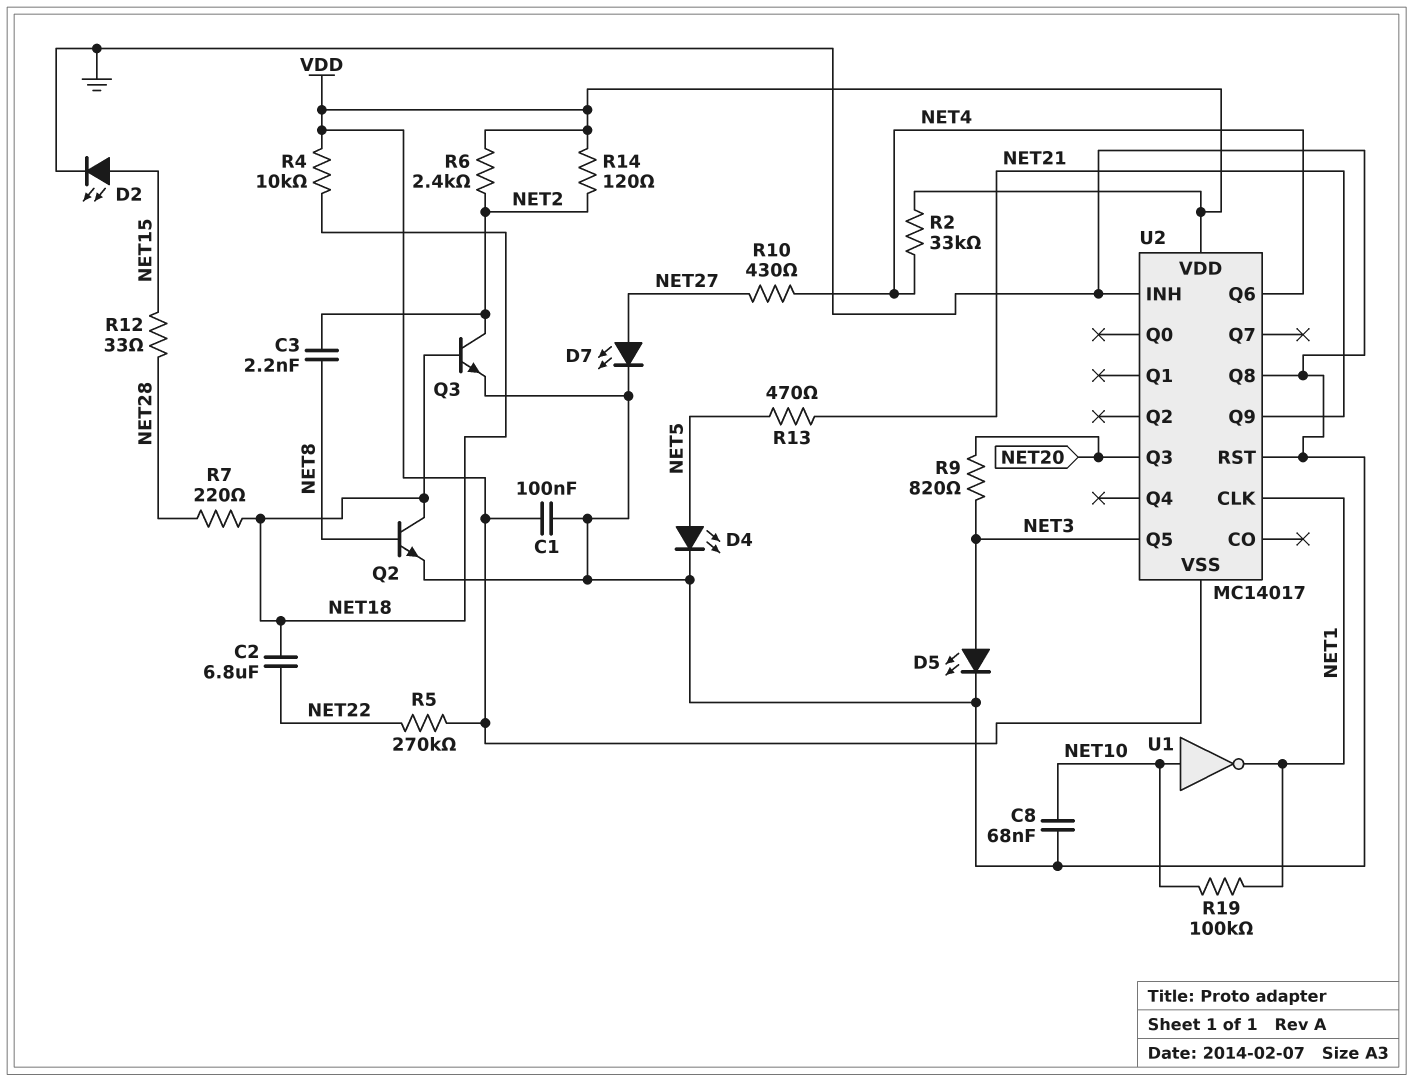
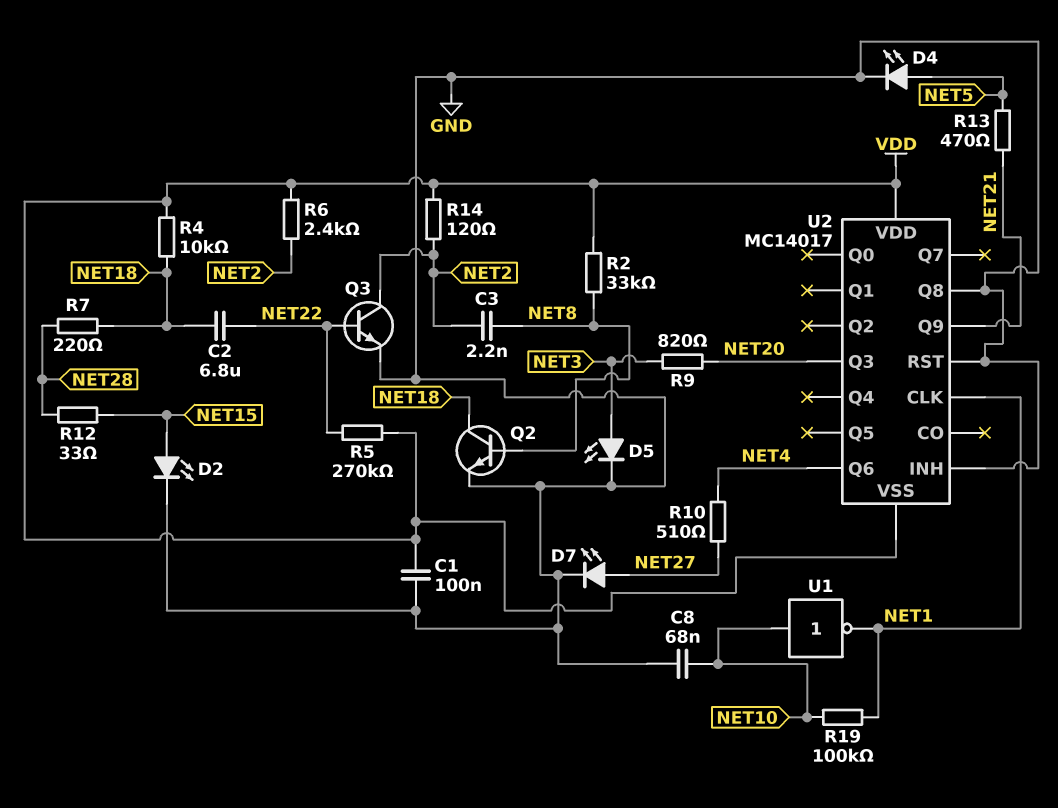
Q3: NPN (B NET18, C NET2, E GND) -> NPN (B NET22, C NET2, E GND)
R2: 33k (NET4, VDD) -> 33k (NET8, VDD)
R10: 430 (NET4, NET27) -> 510 (NET4, NET27)
U2 pin Q5: NET3 -> none

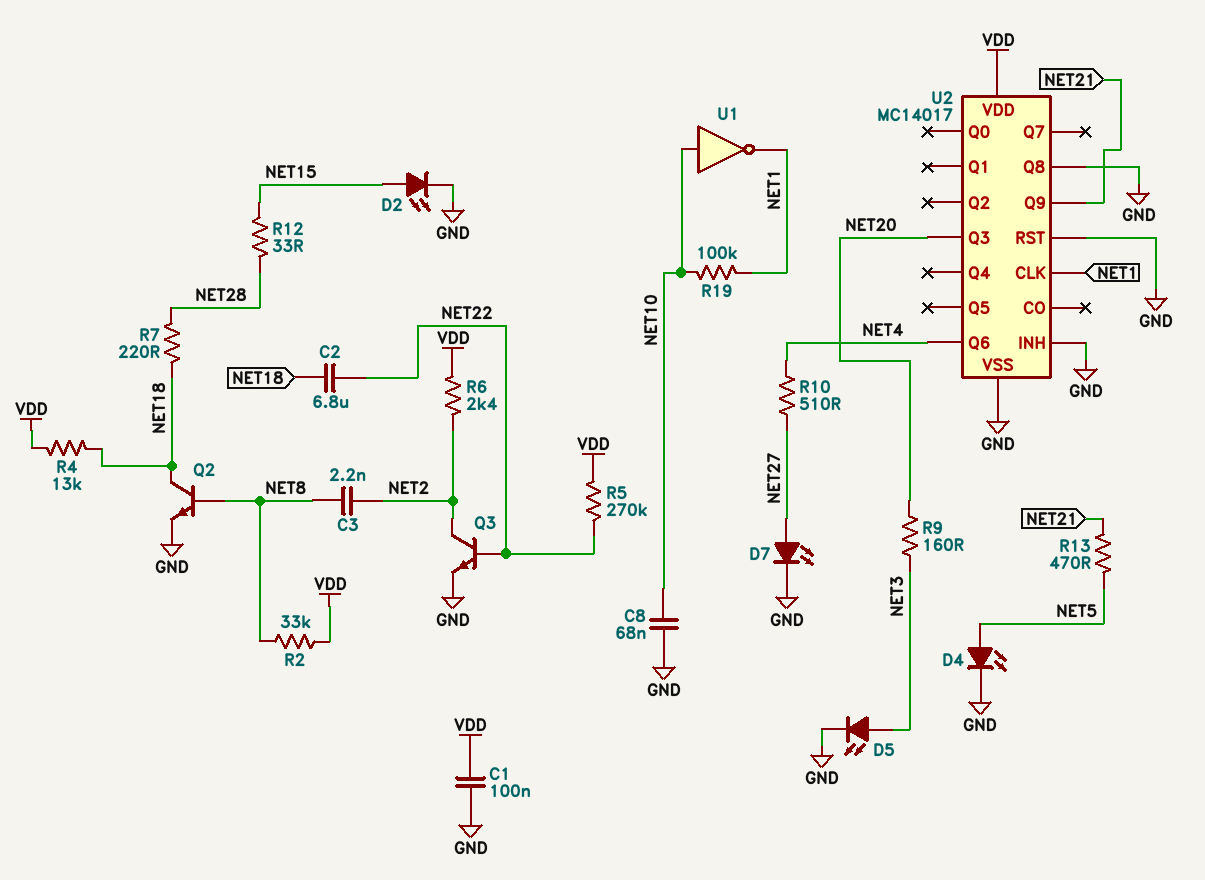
R4: 10k (NET18, VDD) -> 13k (NET18, VDD)
R9: 820 (NET3, NET20) -> 160 (NET3, NET20)
R14: 120 (NET2, VDD) -> none
U2 pin VSS: VDD -> GND

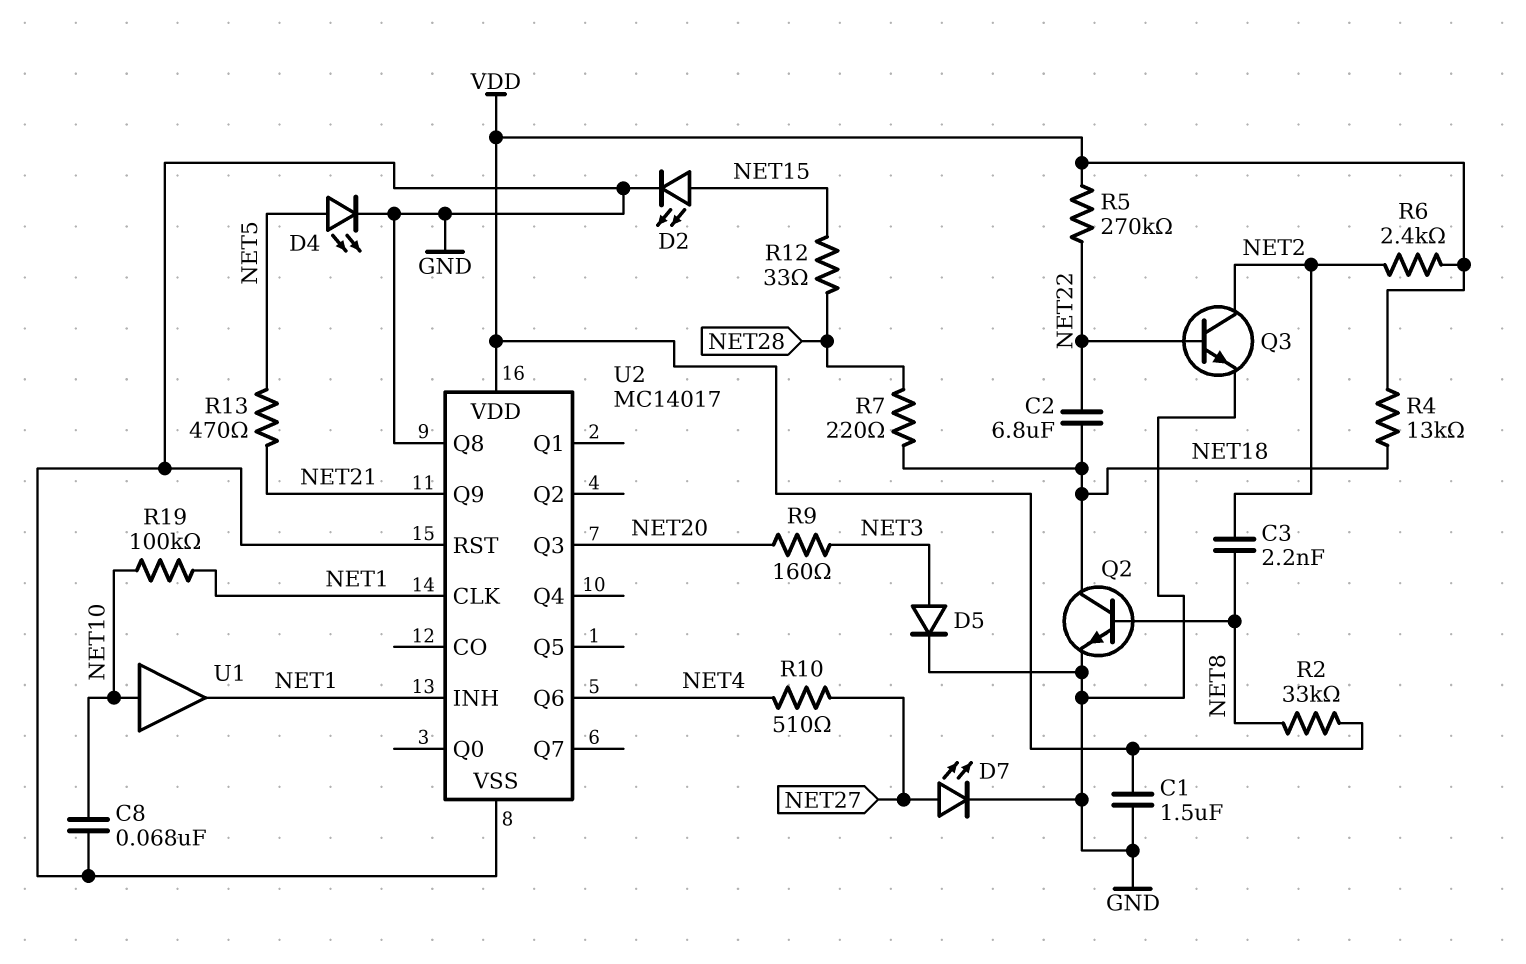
C1: 100nF (GND, VDD) -> 1.5uF (GND, VDD)
D5: LED (A NET3, K GND) -> diode (A NET3, K GND)
U1: NOT (in NET10, out NET1) -> buffer (in NET10, out NET1)
U2 pin INH: GND -> NET1

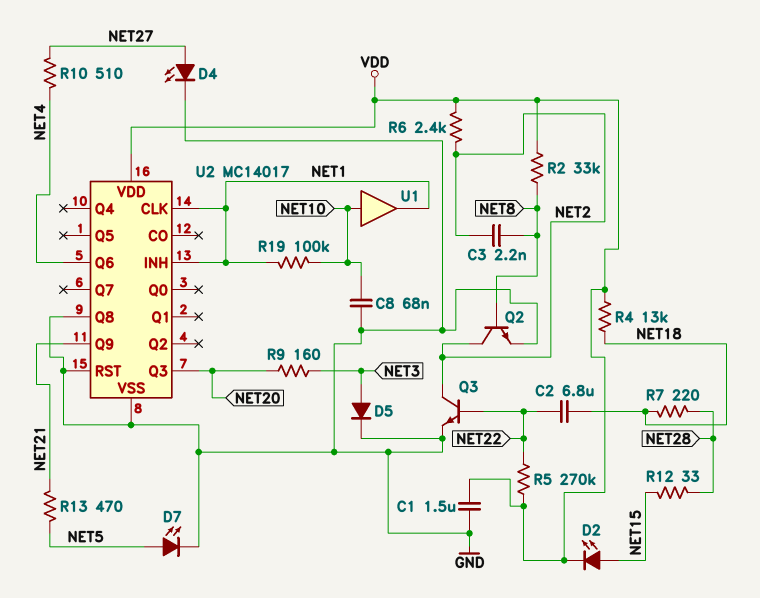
D2: LED (A NET15, K GND) -> LED (A NET15, K VDD)
D4: LED (A NET5, K GND) -> LED (A NET27, K GND)
D7: LED (A NET27, K GND) -> LED (A NET5, K GND)
Q2: NPN (B NET8, C NET18, E GND) -> NPN (B NET8, C NET2, E GND)

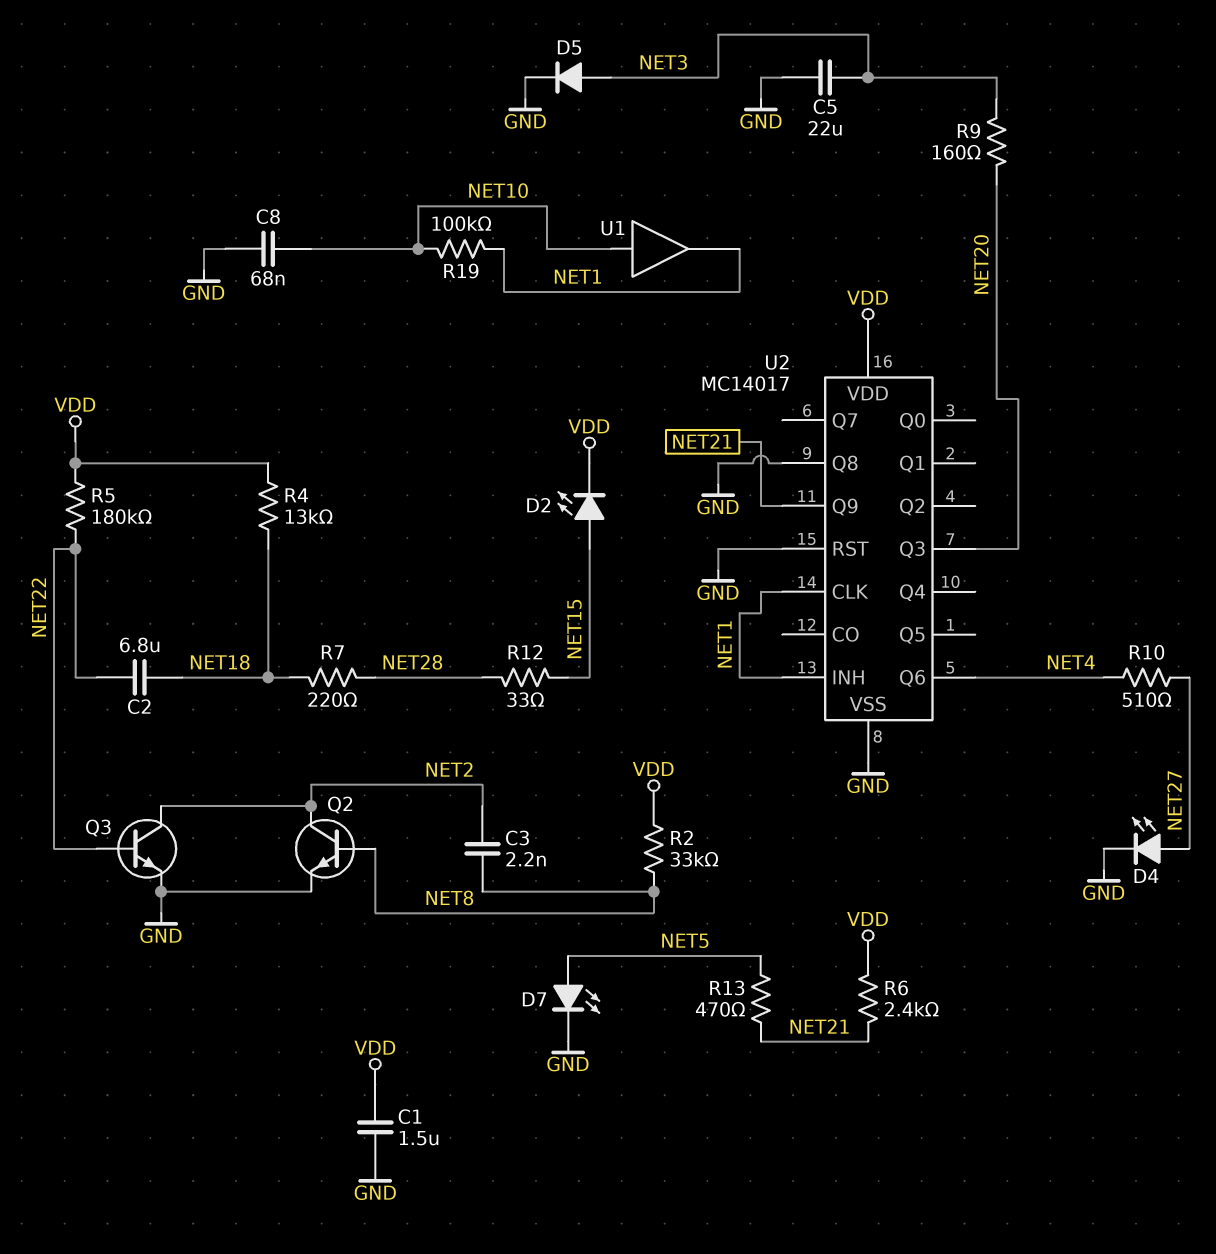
C5: none -> 22uF (GND, NET3)
R5: 270k (NET22, VDD) -> 180k (NET22, VDD)
R6: 2.4k (NET2, VDD) -> 2.4k (NET21, VDD)

